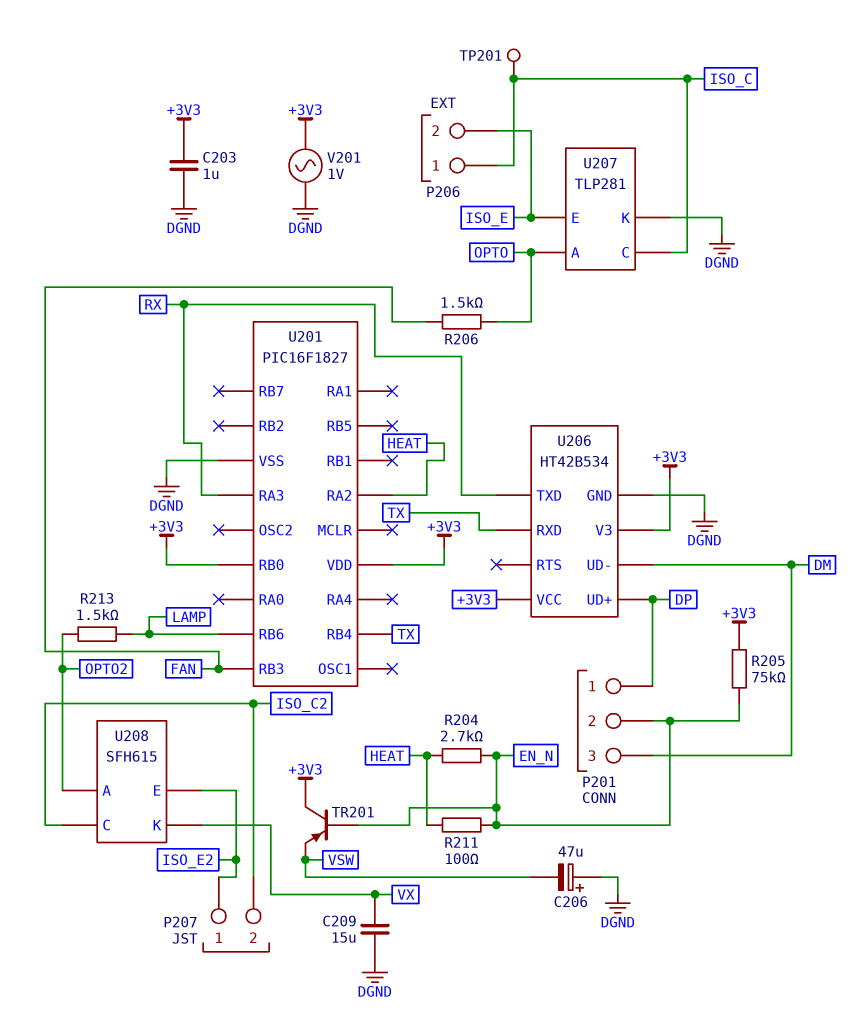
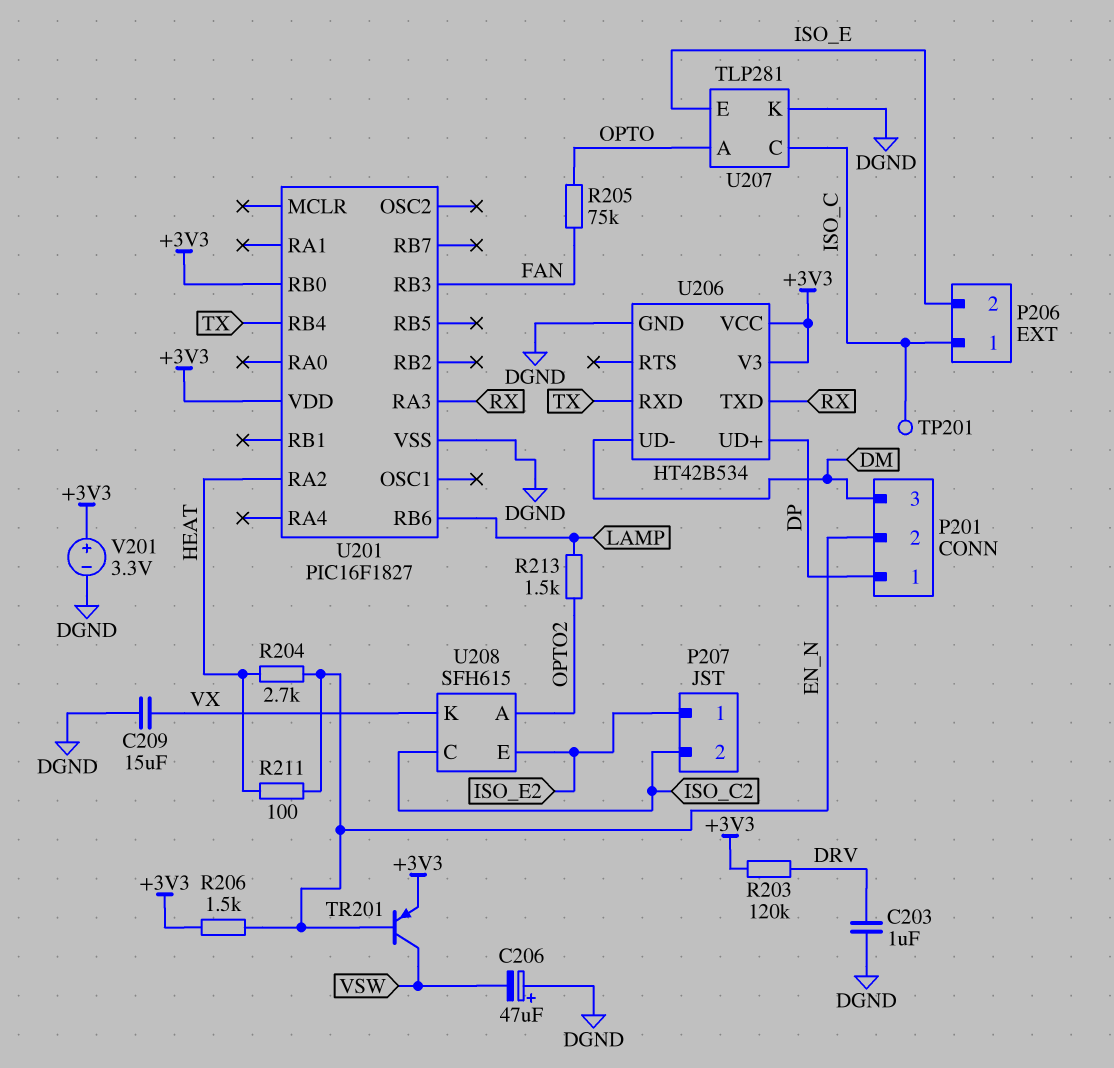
C203: 1uF (+3V3, DGND) -> 1uF (DGND, DRV)
R203: none -> 120k (+3V3, DRV)
R205: 75k (+3V3, EN_N) -> 75k (FAN, OPTO)
R206: 1.5k (FAN, OPTO) -> 1.5k (+3V3, EN_N)
TR201: PNP (B EN_N, C +3V3, E VSW) -> PNP (B EN_N, C VSW, E +3V3)
V201: AC 1V (+3V3, DGND) -> 3.3V (plus +3V3, minus DGND)

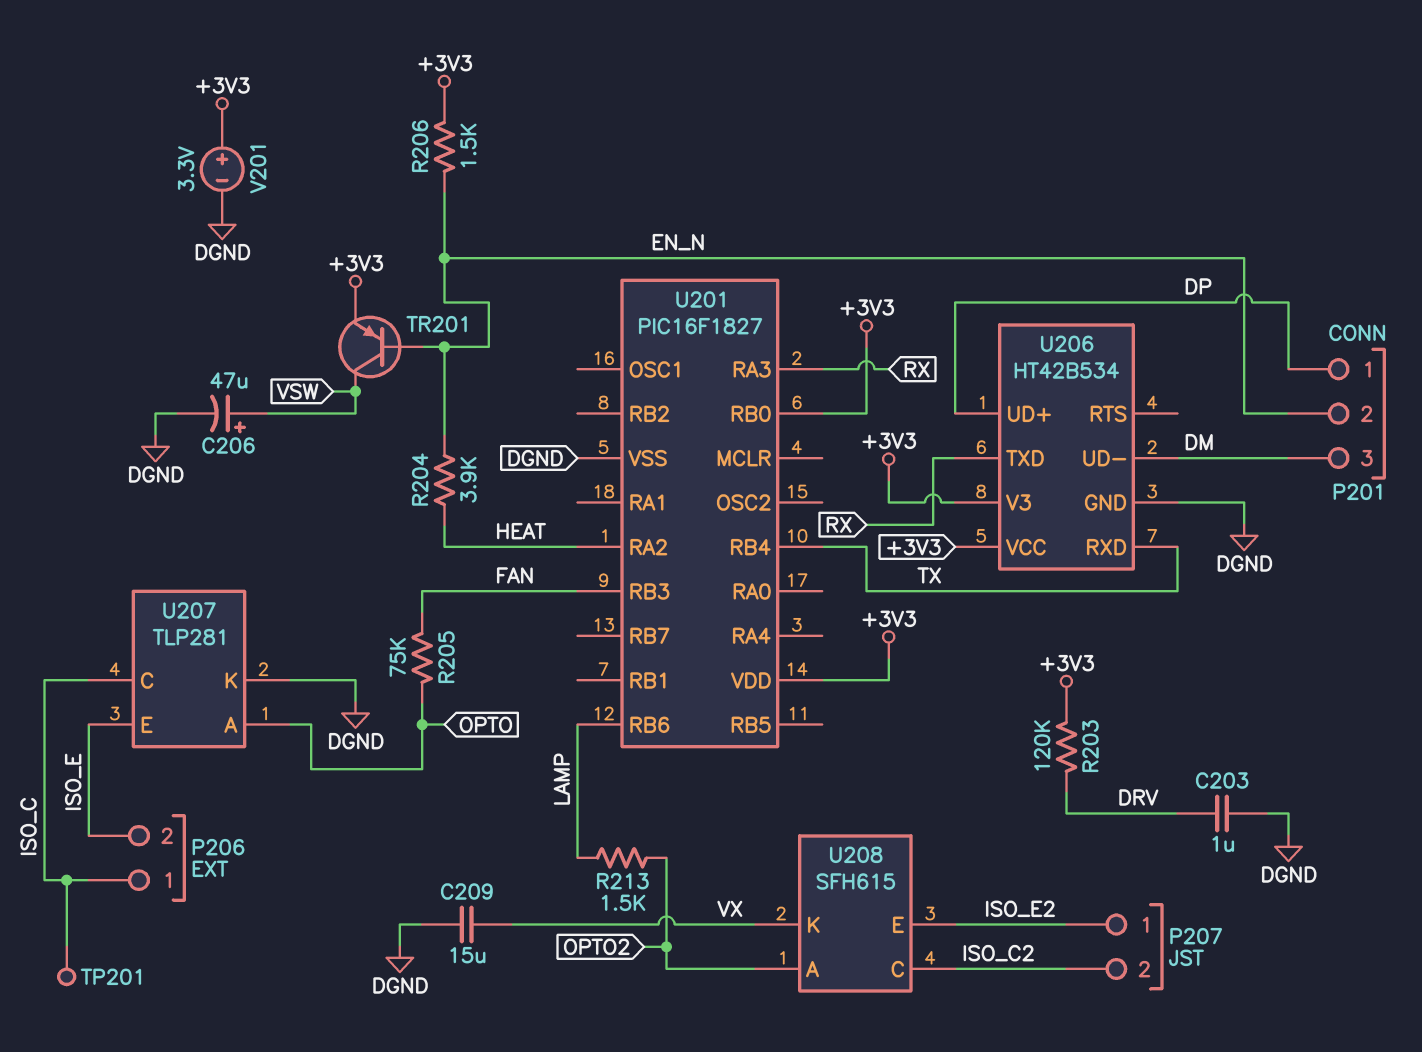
C206: 47uF (plus DGND, minus VSW) -> 47uF (plus VSW, minus DGND)
R204: 2.7k (EN_N, HEAT) -> 3.9k (EN_N, HEAT)
R211: 100 (EN_N, HEAT) -> none

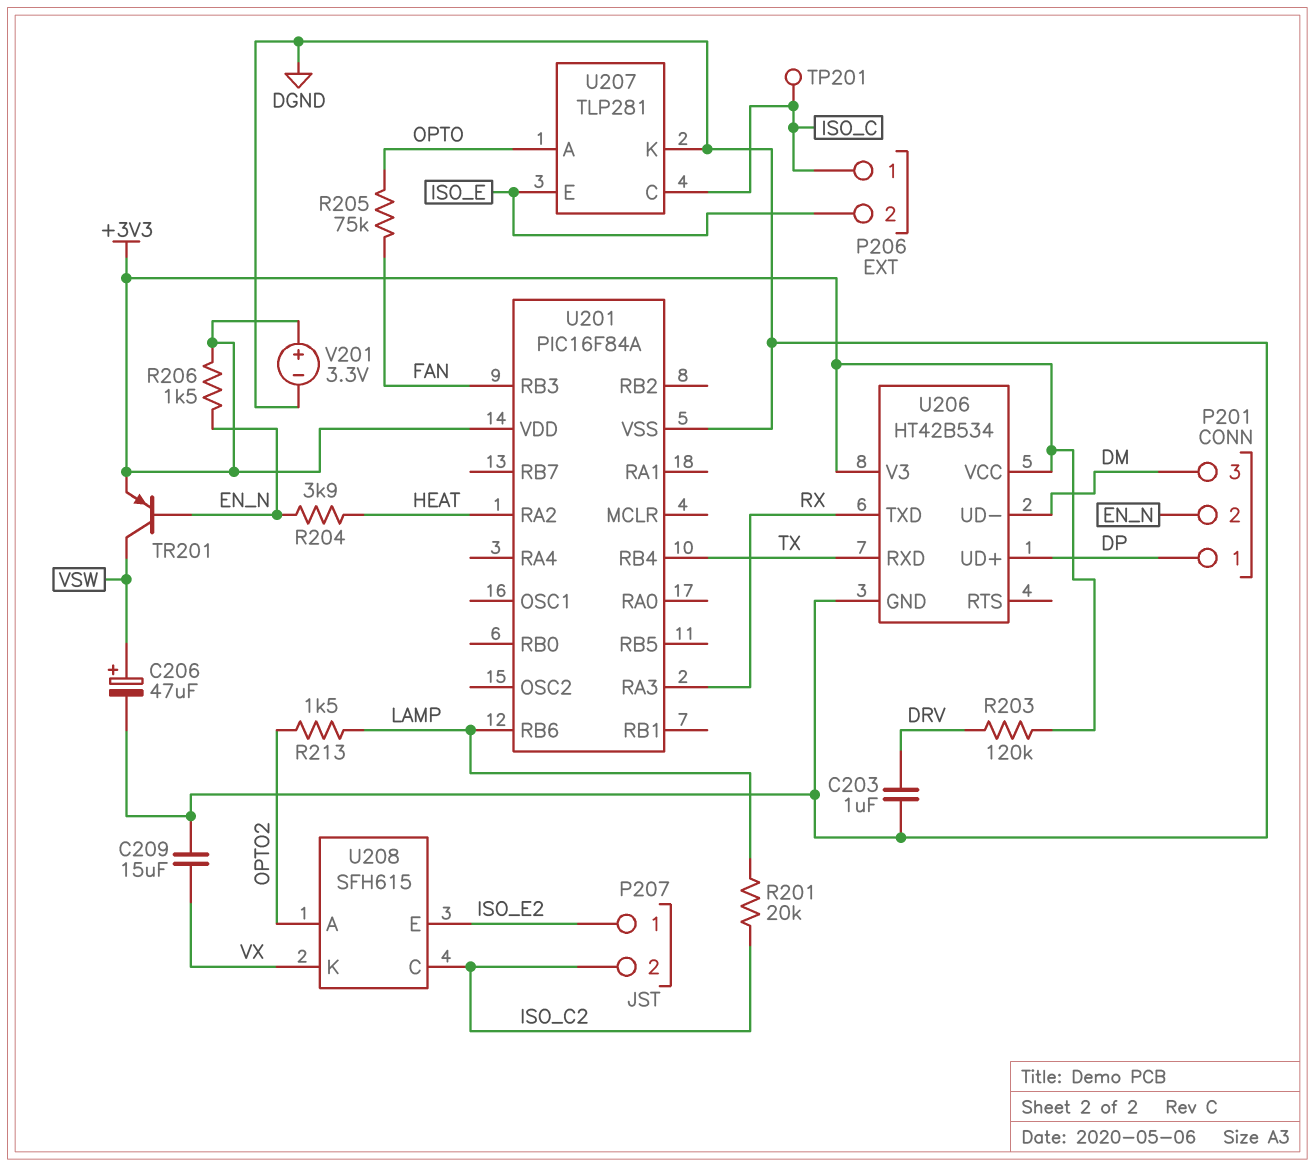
R201: none -> 20k (ISO_C2, LAMP)
U201: PIC16F1827 -> PIC16F84A
U201 pin RB0: +3V3 -> none

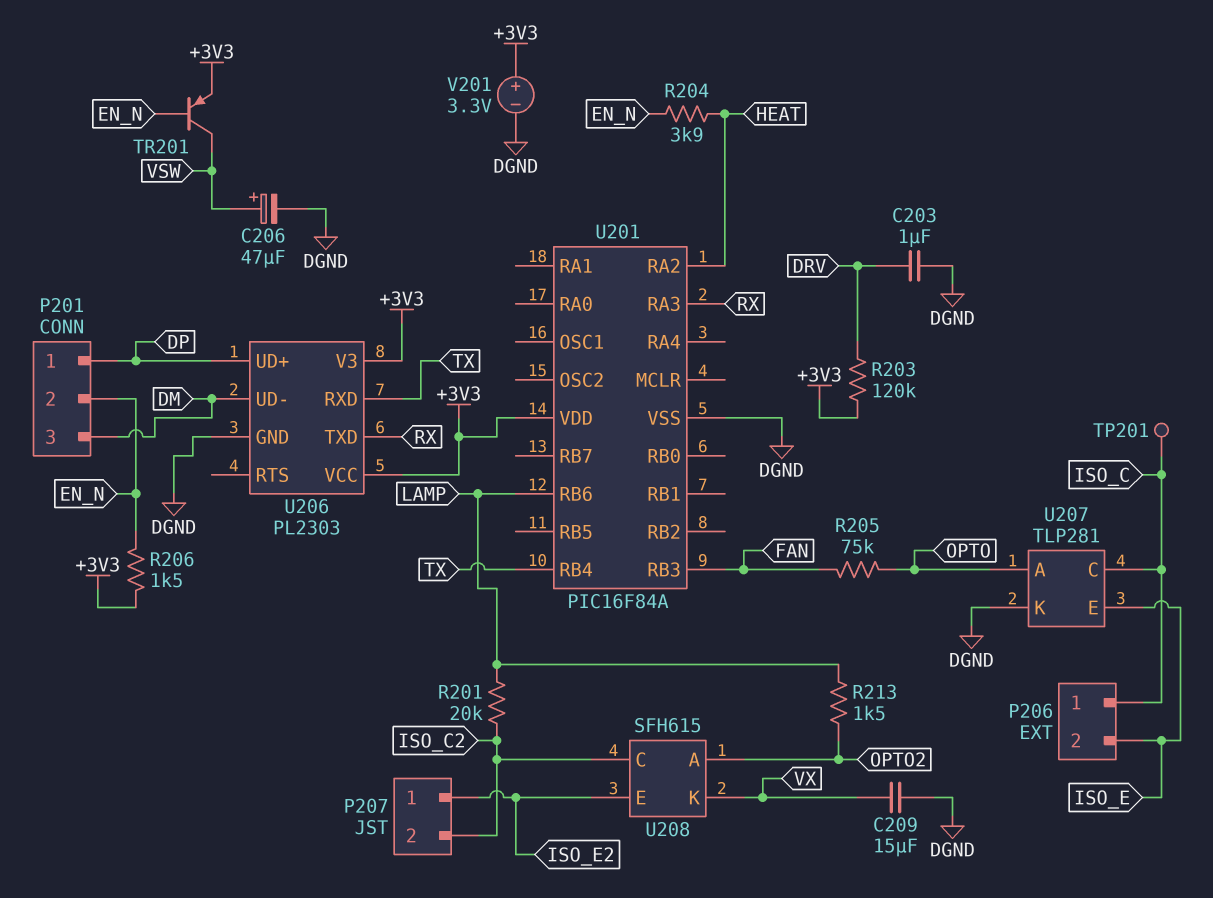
U206: HT42B534 -> PL2303

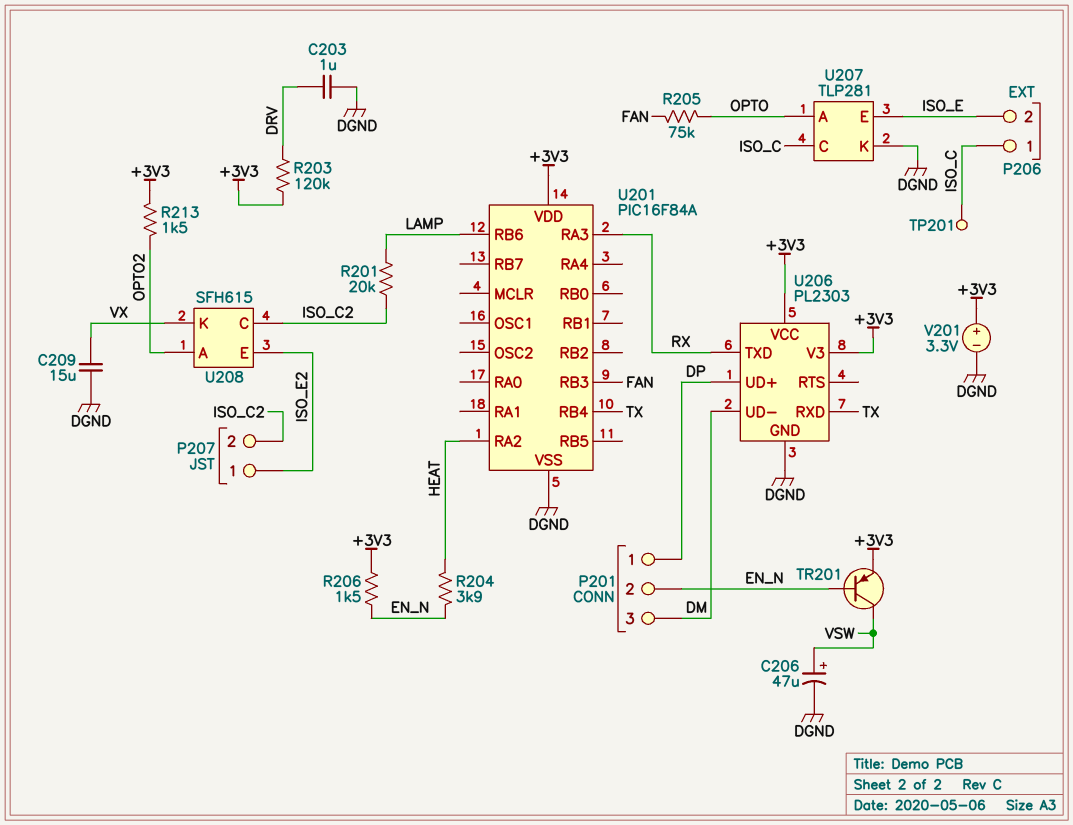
R213: 1.5k (LAMP, OPTO2) -> 1.5k (+3V3, OPTO2)

